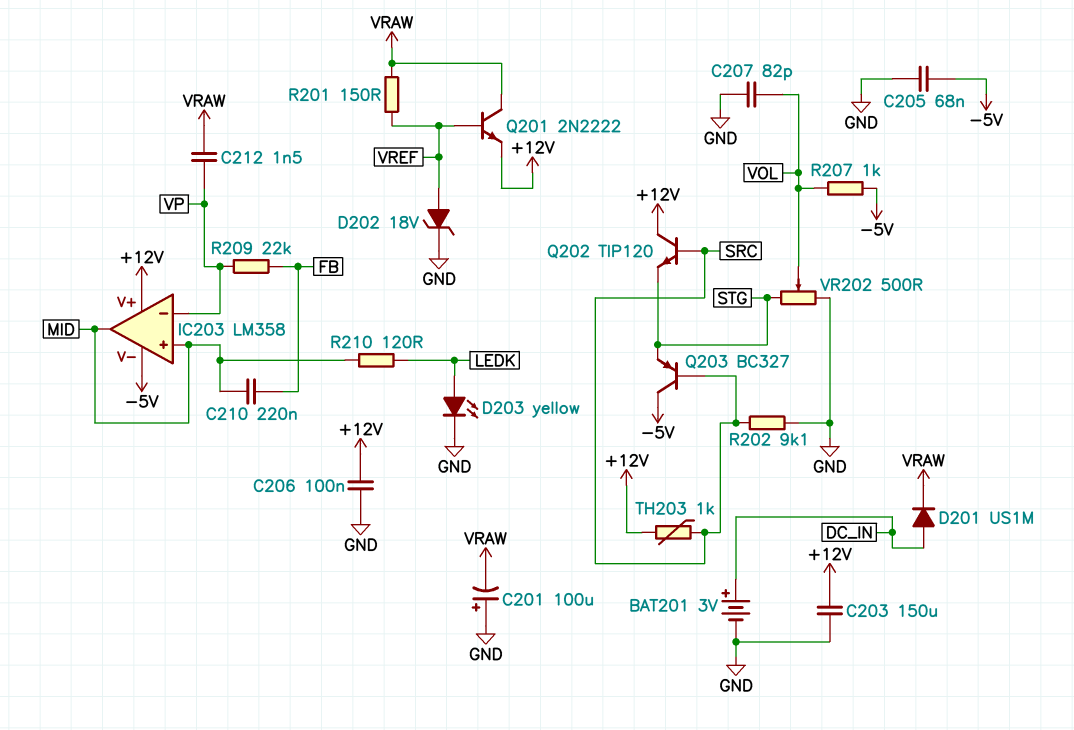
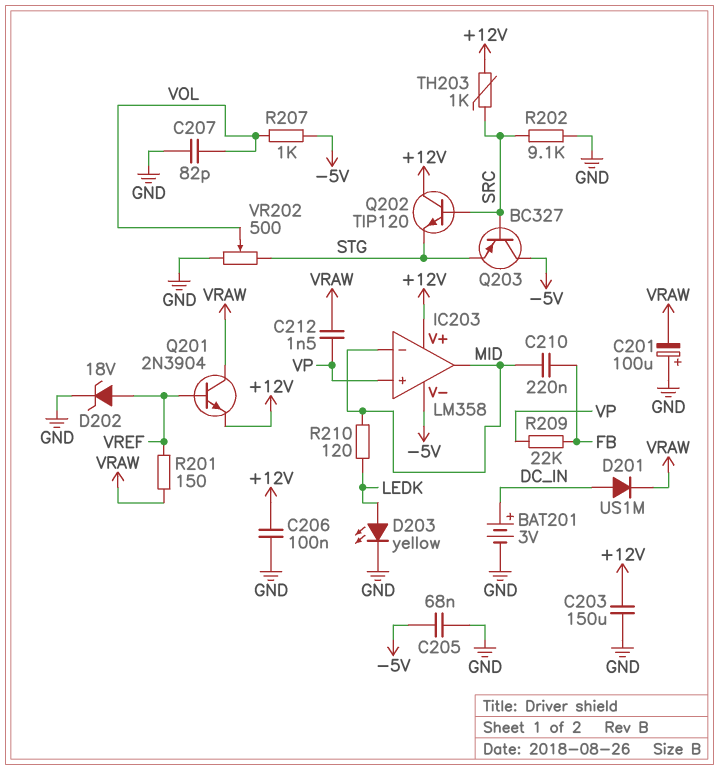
IC203 pin in+: MID -> VP
IC203 pin in-: VP -> MID
Q201: NPN 2N2222 (B VREF, C VRAW, E +12V) -> NPN 2N3904 (B VREF, C VRAW, E +12V)

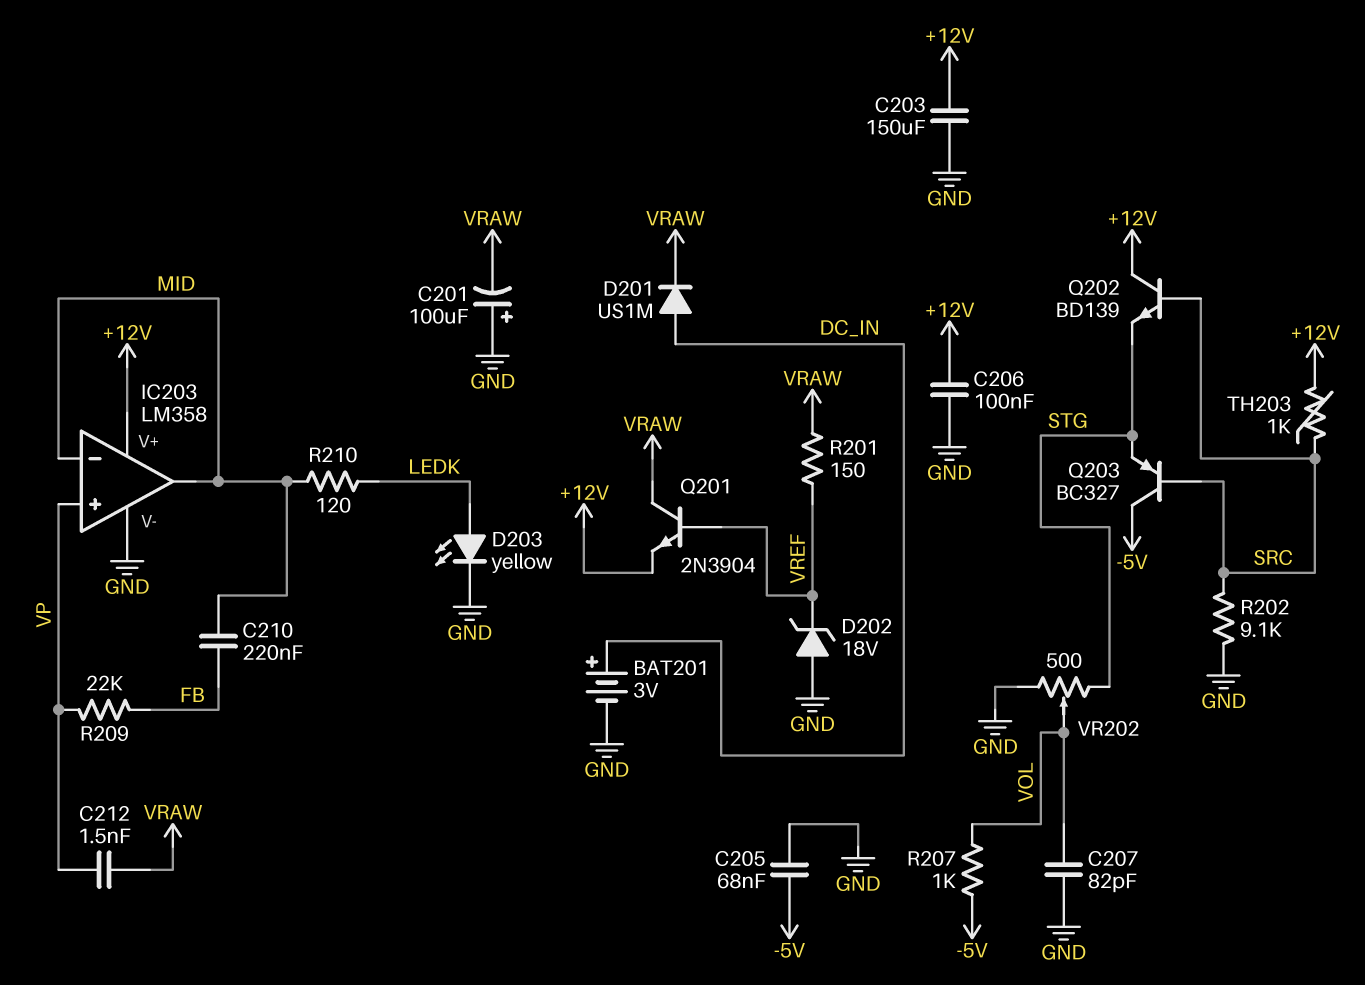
D202: zener 18V (A VREF, K GND) -> zener 18V (A GND, K VREF)
IC203 pin V-: -5V -> GND
Q202: NPN TIP120 (B SRC, C +12V, E STG) -> NPN BD139 (B SRC, C +12V, E STG)

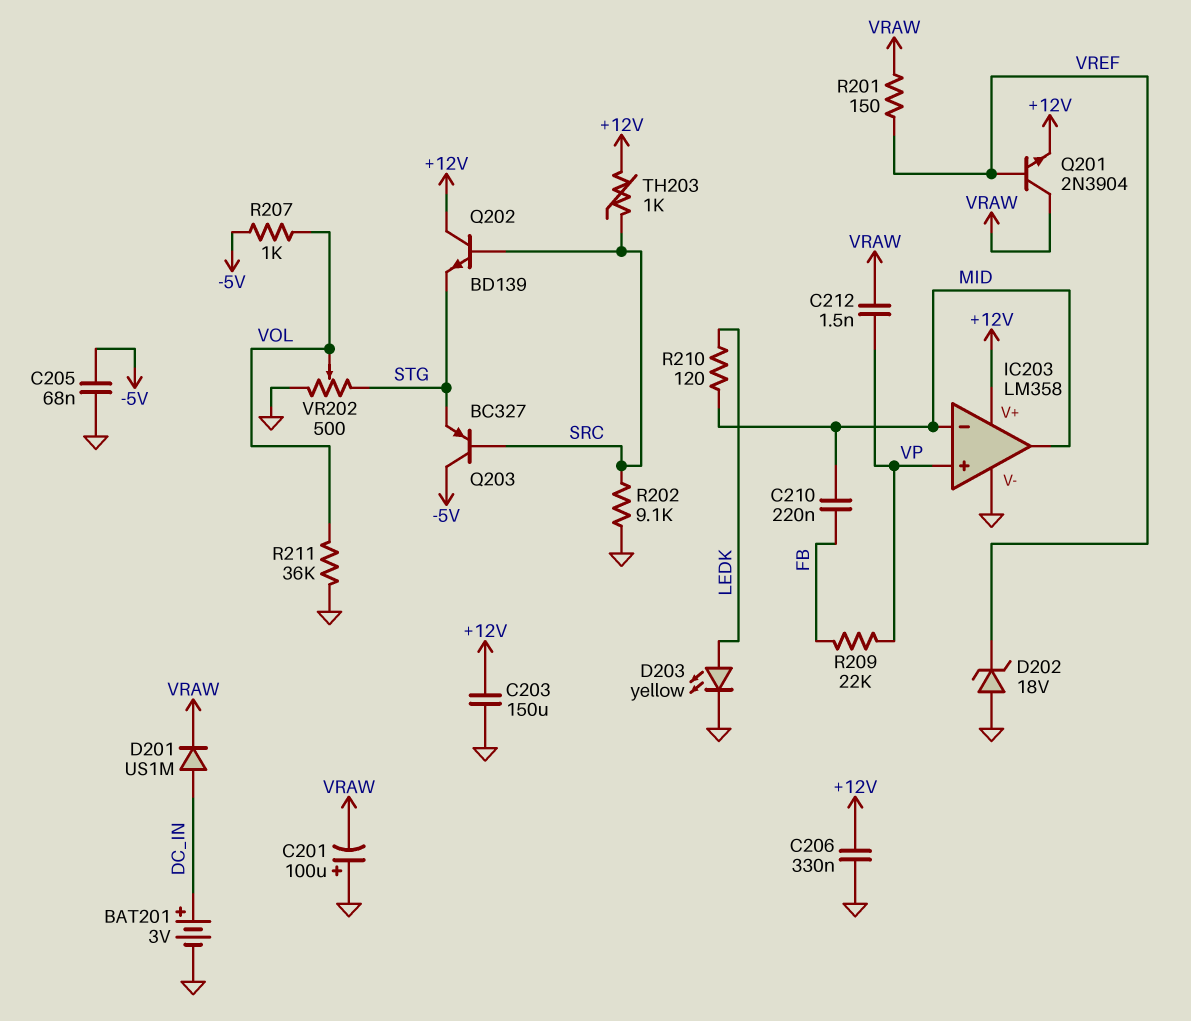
C206: 100nF (+12V, GND) -> 330nF (+12V, GND)
C207: 82pF (GND, VOL) -> none
R211: none -> 36k (GND, VOL)

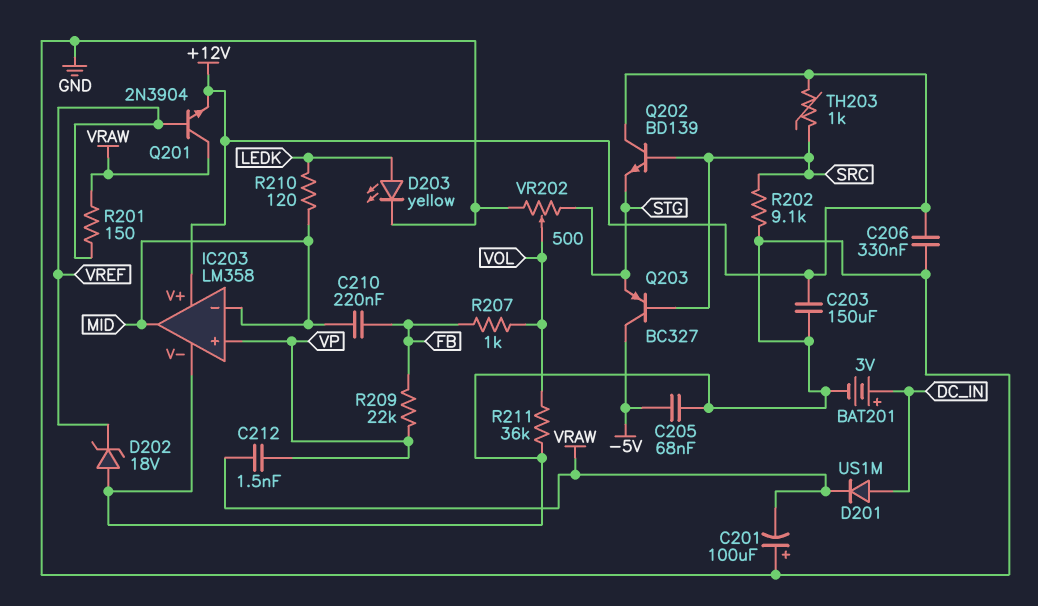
R207: 1k (-5V, VOL) -> 1k (FB, VOL)

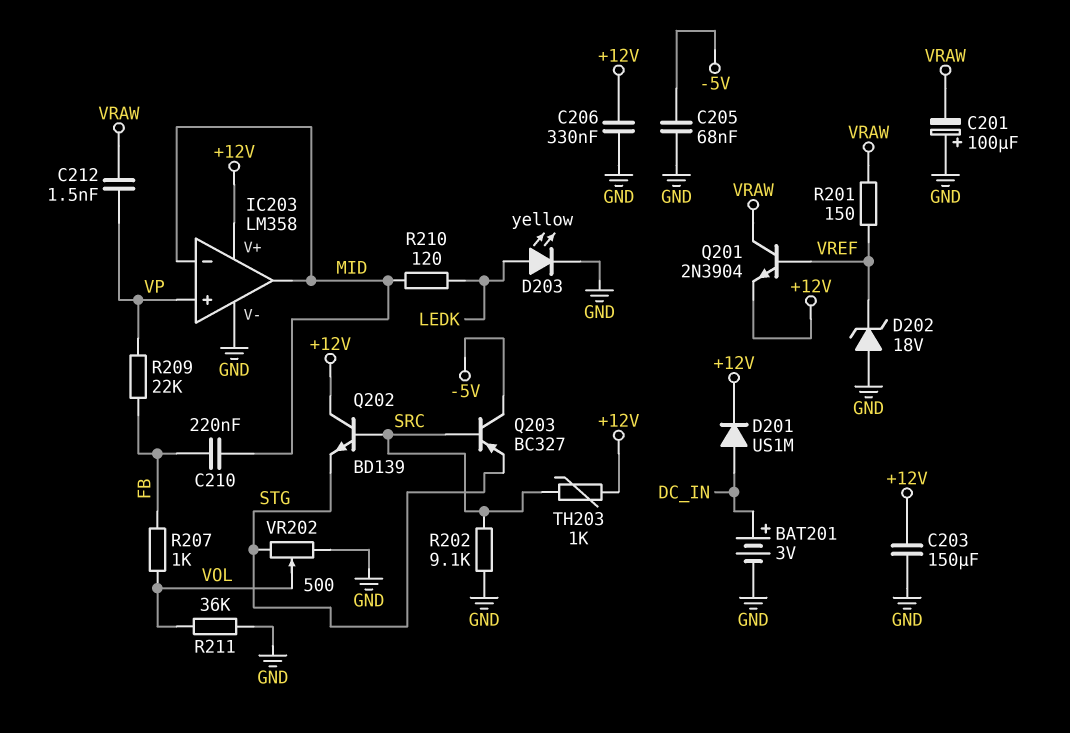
D201: diode US1M (A DC_IN, K VRAW) -> diode US1M (A DC_IN, K +12V)

